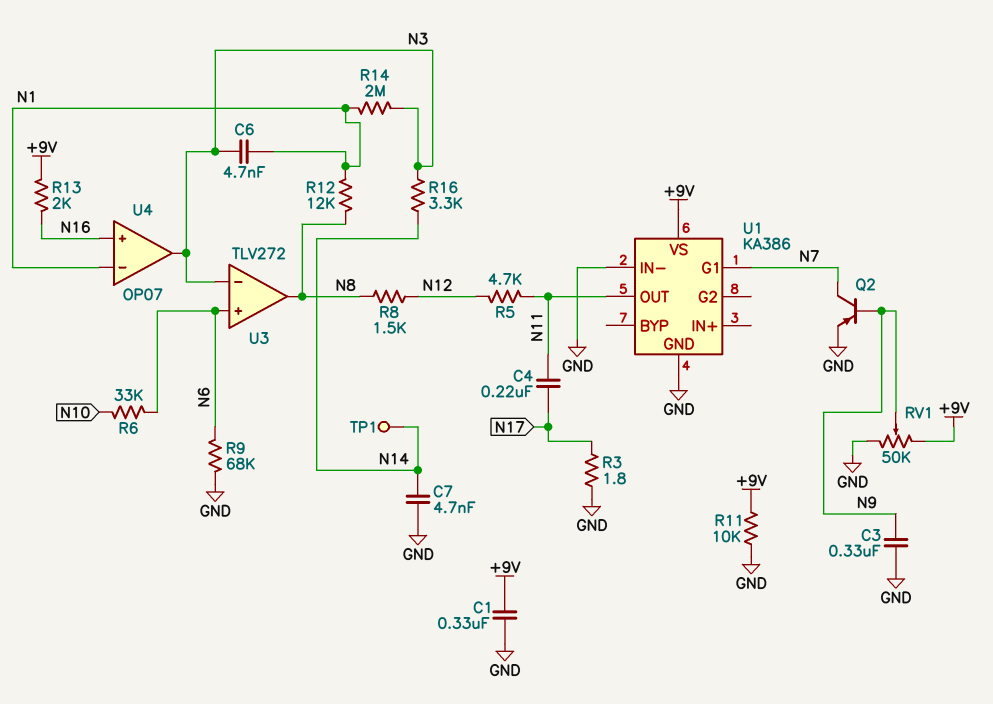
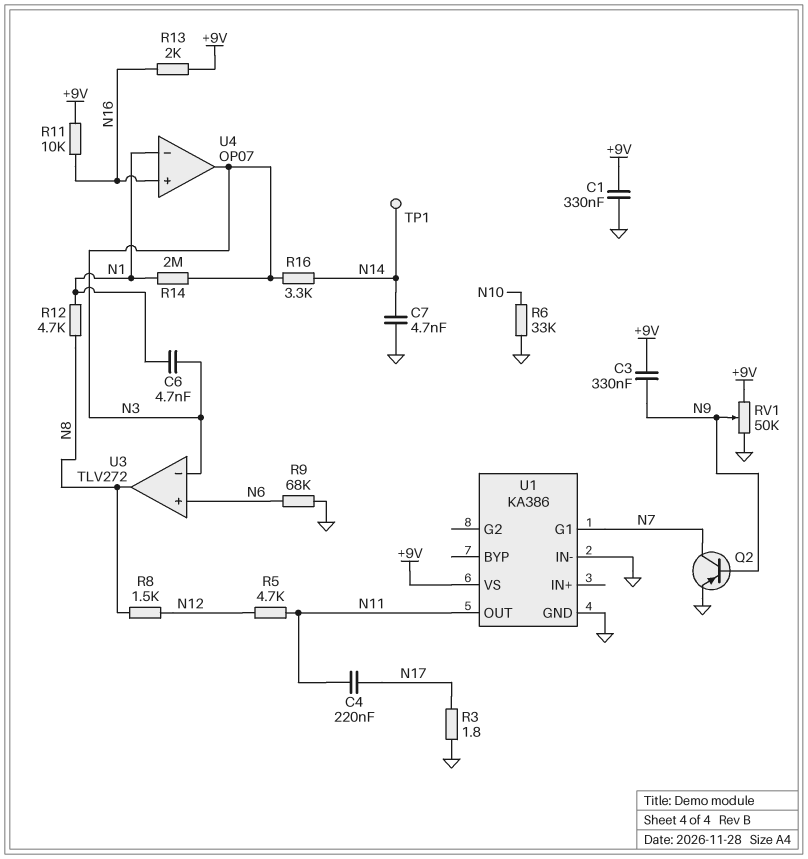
C3: 330nF (GND, N9) -> 330nF (+9V, N9)
R6: 33k (N6, N10) -> 33k (GND, N10)
R11: 10k (+9V, GND) -> 10k (+9V, N16)
R12: 12k (N1, N8) -> 4.7k (N1, N8)

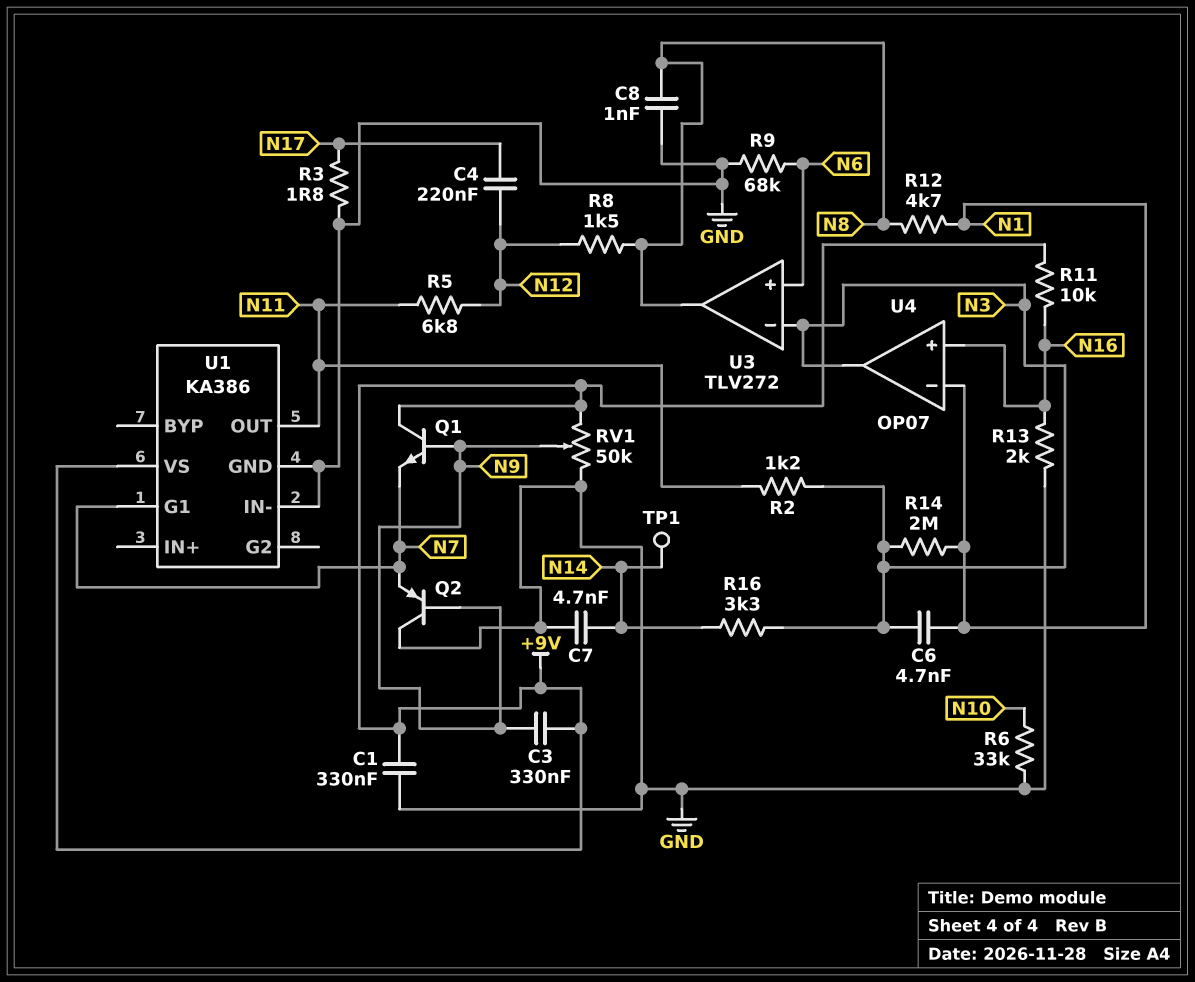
C4: 220nF (N11, N17) -> 220nF (N12, N17)
C8: none -> 1nF (GND, N8)
Q1: none -> NPN (B N9, C +9V, E N7)
Q2: PNP (B N9, C N7, E GND) -> PNP (B N9, C GND, E N7)
R2: none -> 1.2k (N3, N11)
R5: 4.7k (N11, N12) -> 6.8k (N11, N12)
R13: 2k (+9V, N16) -> 2k (GND, N16)

